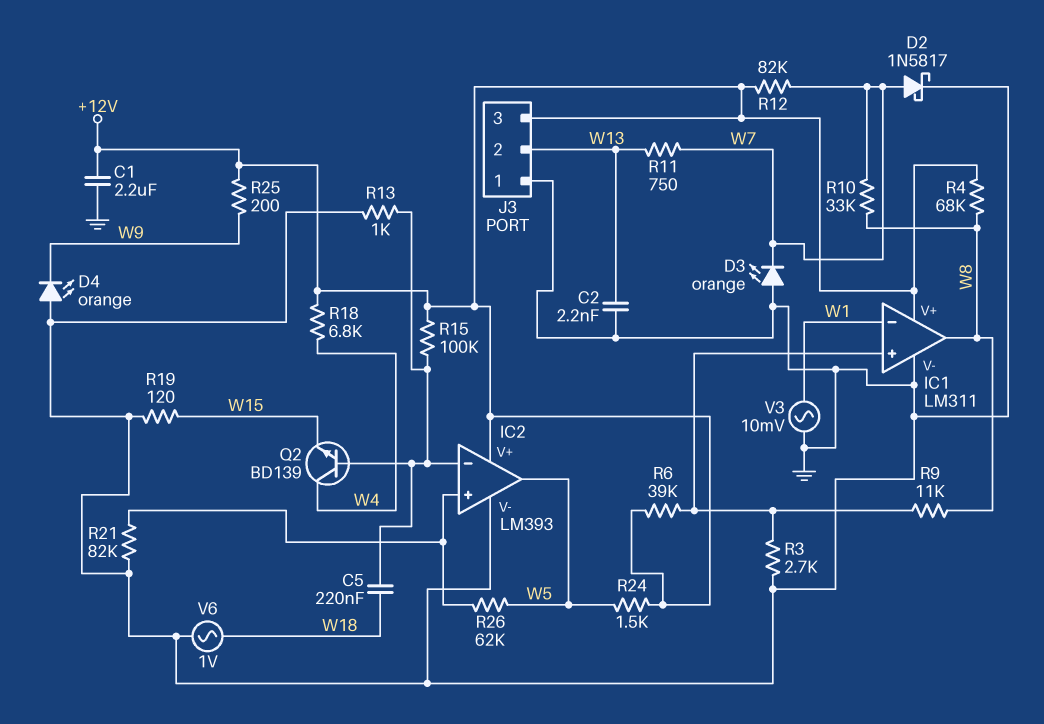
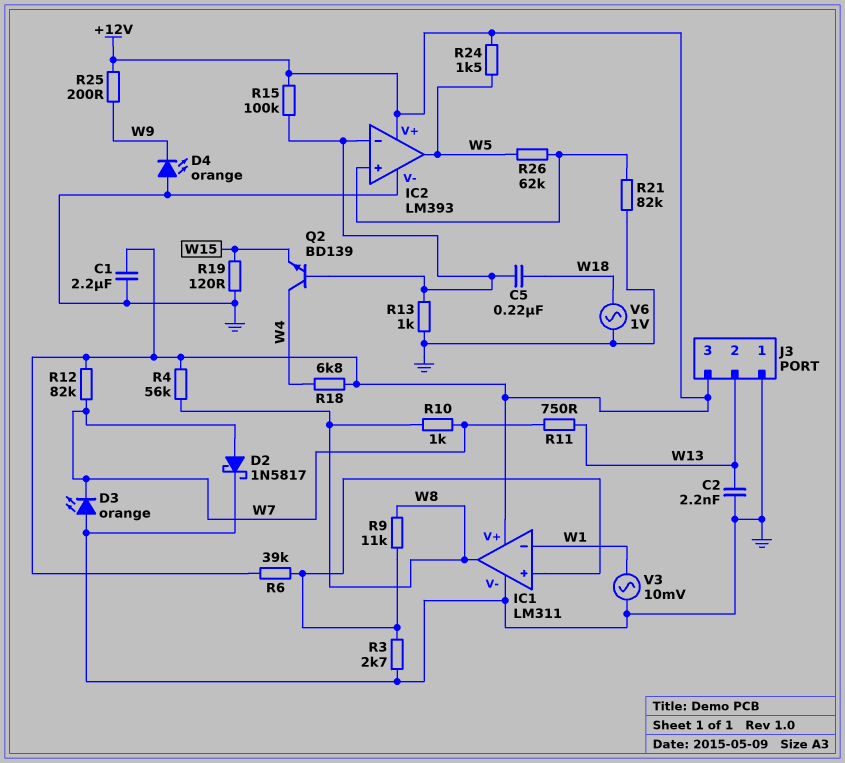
R4: 68k (+12V, W8) -> 56k (+12V, W8)
R10: 33k (W7, W8) -> 1k (W7, W8)

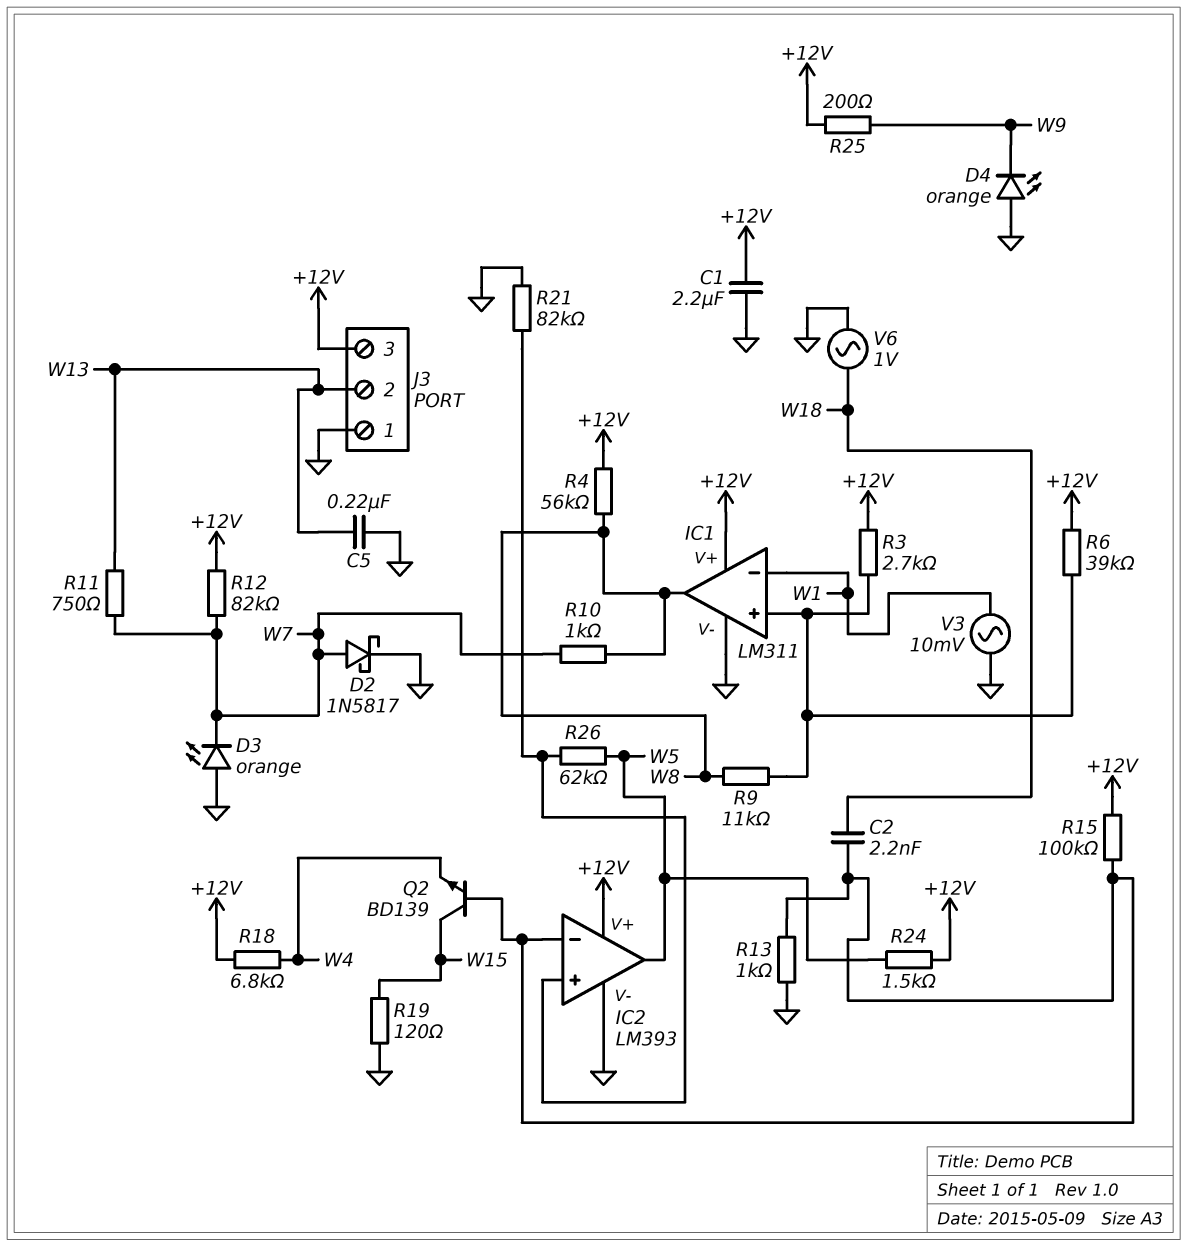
C2: 2.2nF (GND, W13) -> 2.2nF (IC2/in-, W18)
C5: 220nF (IC2/in-, W18) -> 220nF (GND, W13)
Q2: NPN BD139 (B IC2/in-, C W4, E W15) -> NPN BD139 (B IC2/in-, C W15, E W4)
R3: 2.7k (GND, IC1/in+) -> 2.7k (+12V, IC1/in+)

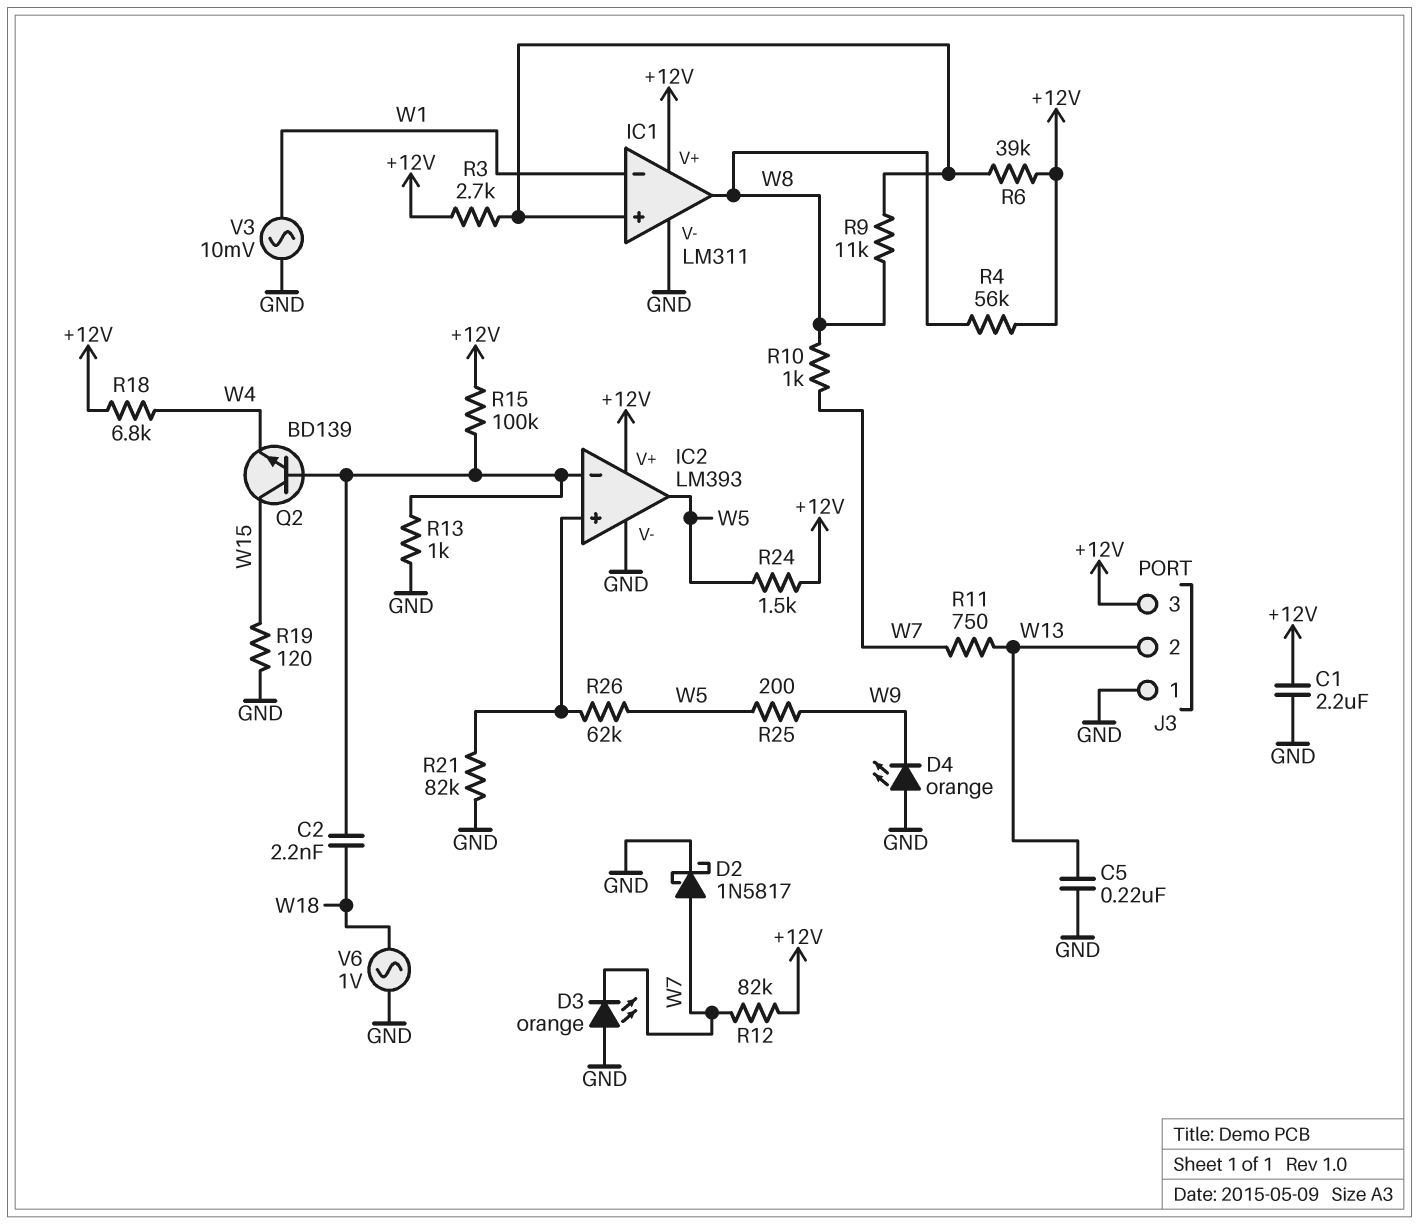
R25: 200 (+12V, W9) -> 200 (W5, W9)

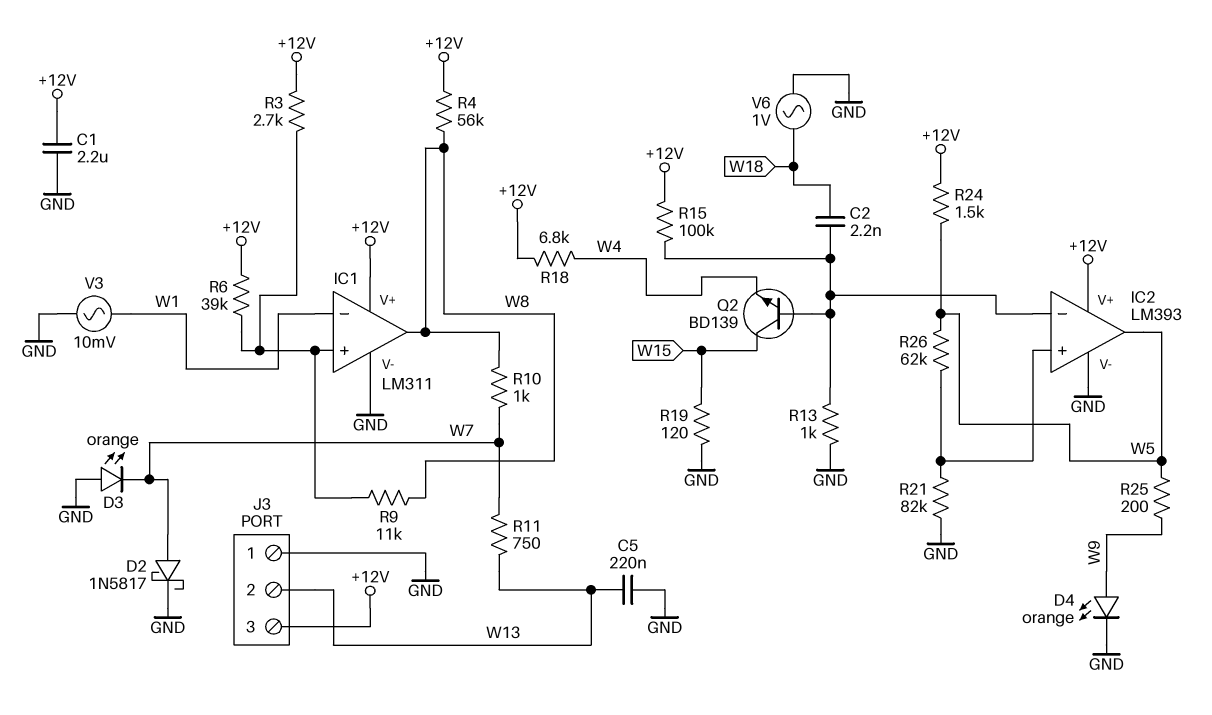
D4: LED orange (A GND, K W9) -> LED orange (A W9, K GND)
R12: 82k (+12V, W7) -> none

